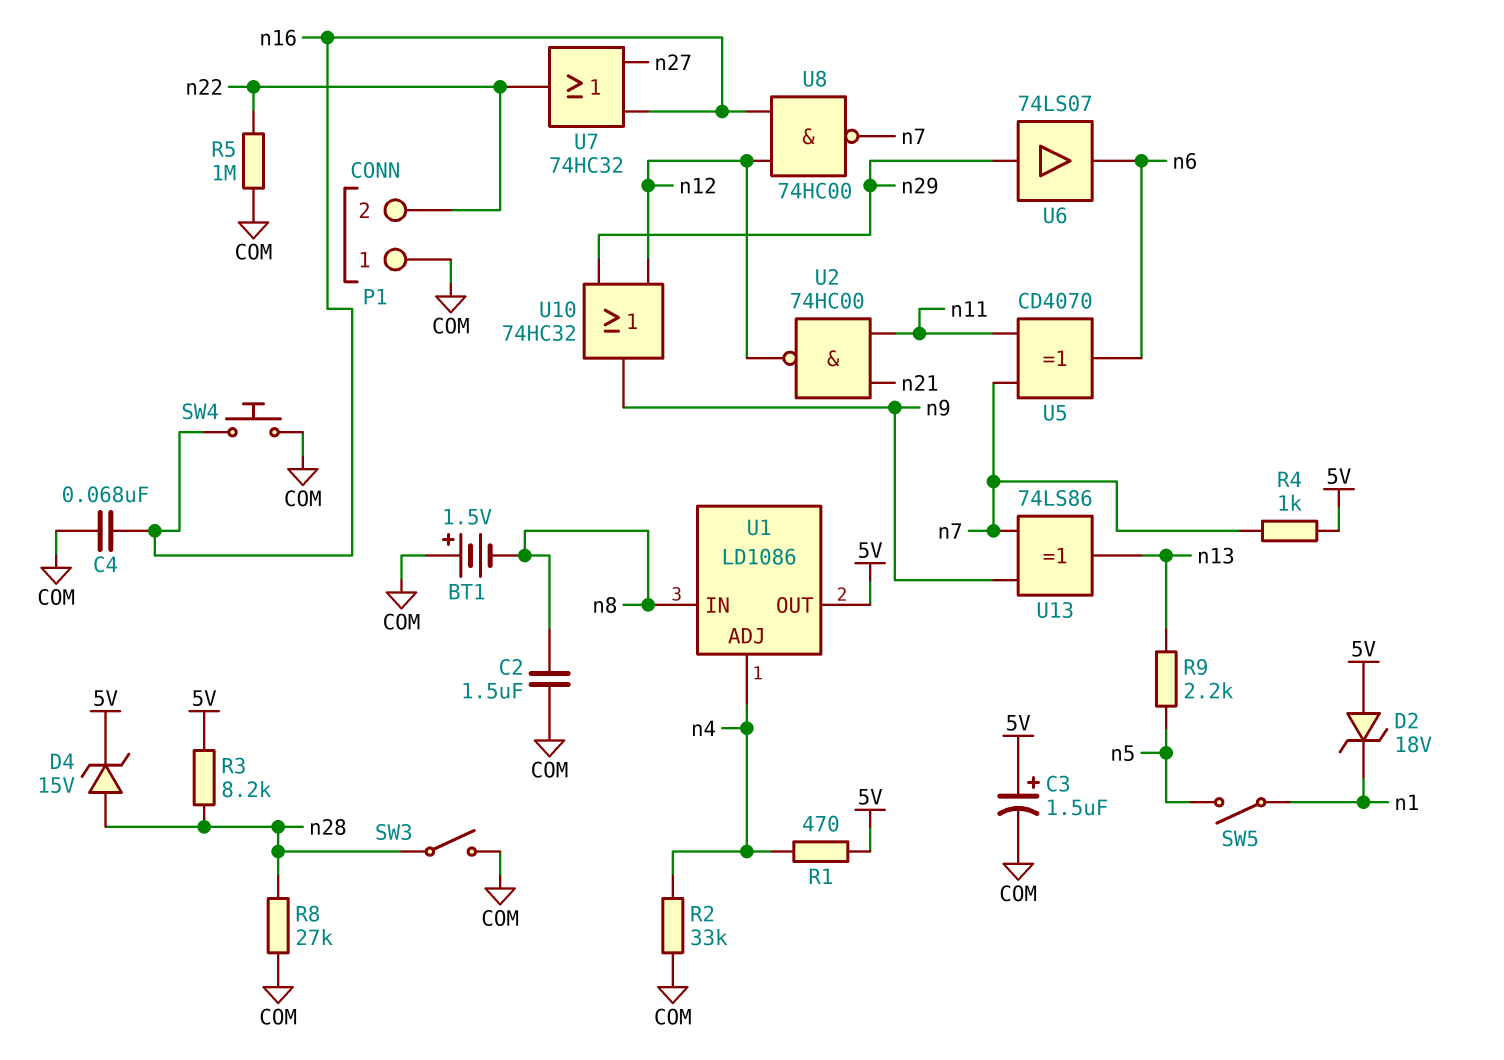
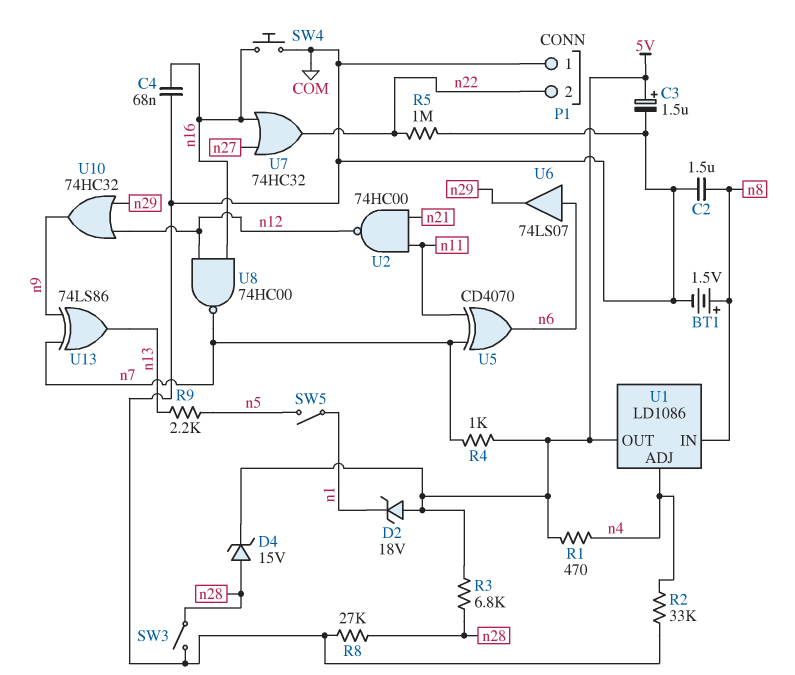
BT1: 1.5V (plus COM, minus n8) -> 1.5V (plus n8, minus COM)
R3: 8.2k (5V, n28) -> 6.8k (5V, n28)
U6: buffer 74LS07 (in n29, out n6) -> buffer 74LS07 (in n6, out n29)

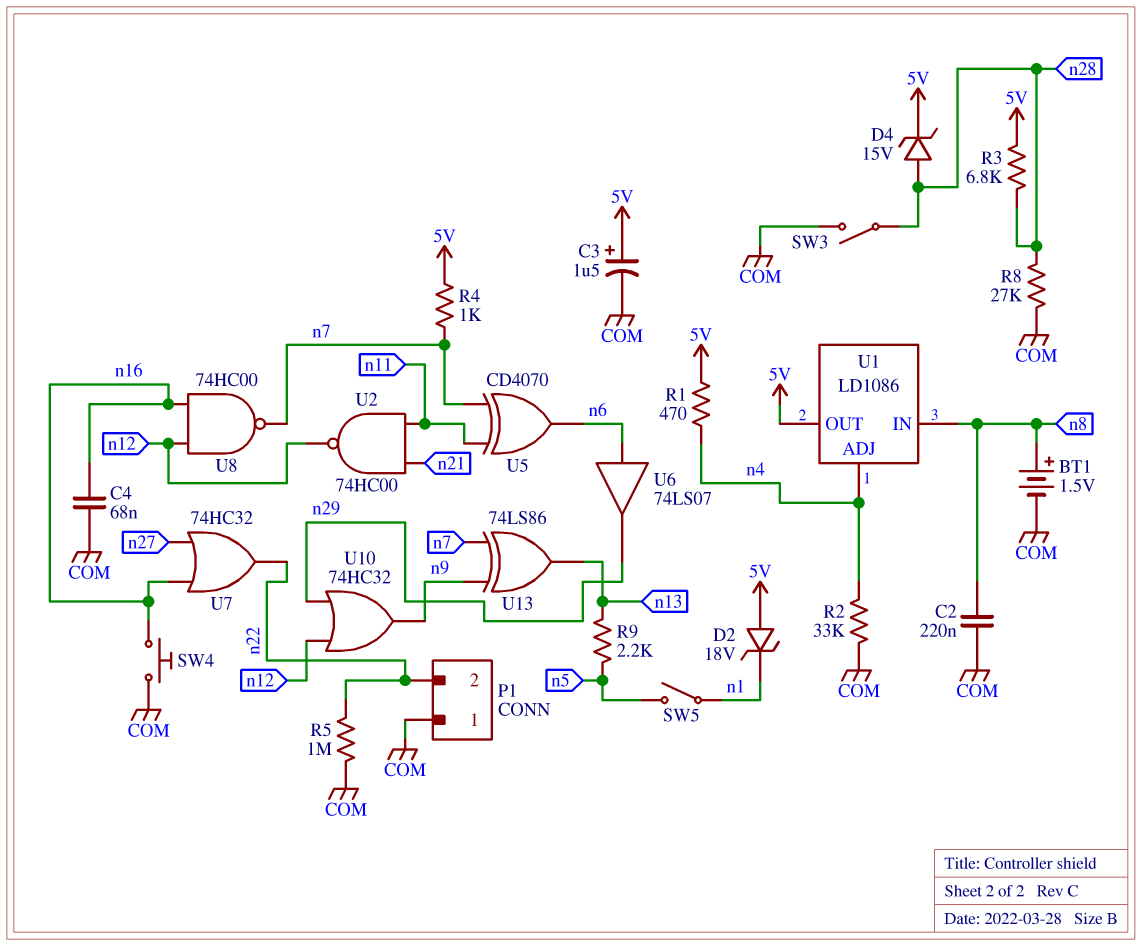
C2: 1.5uF (COM, n8) -> 220nF (COM, n8)

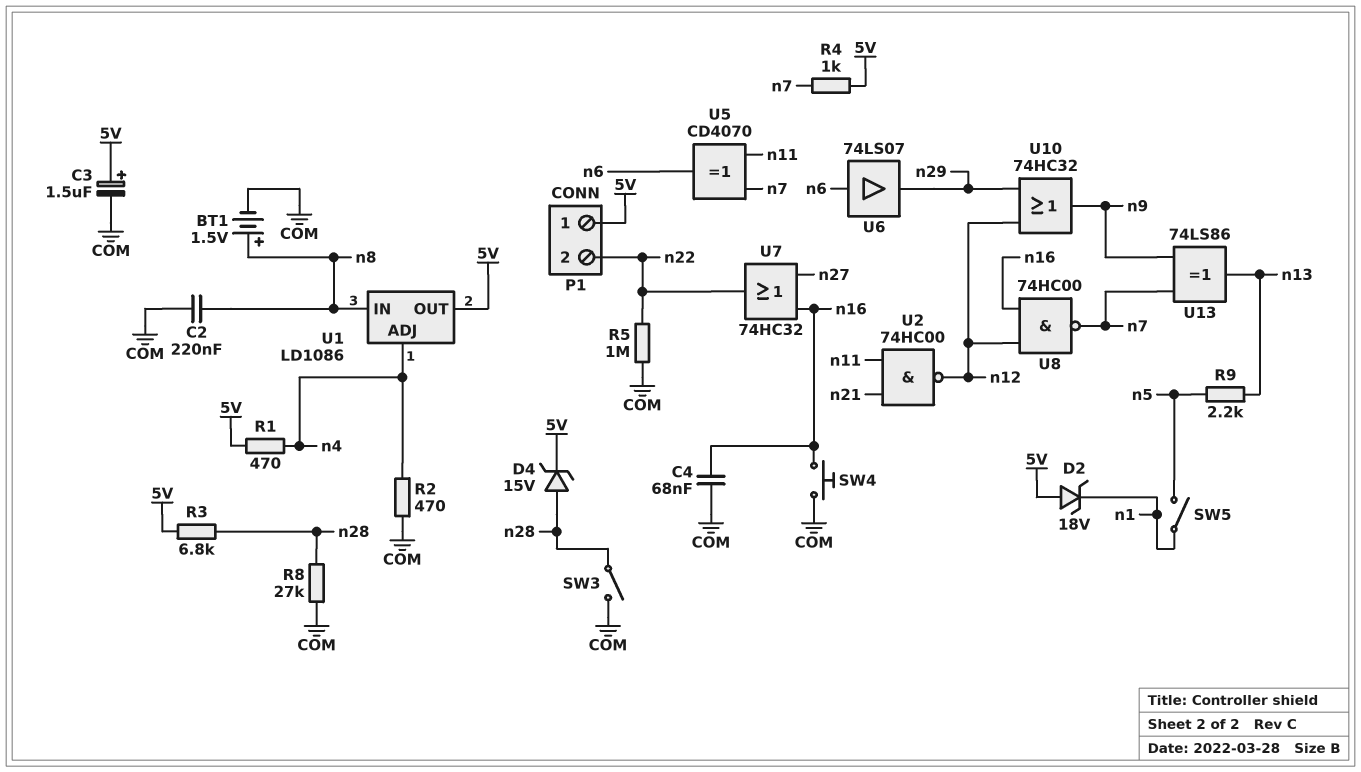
P1 pin 1: COM -> 5V
R2: 33k (COM, n4) -> 470 (COM, n4)

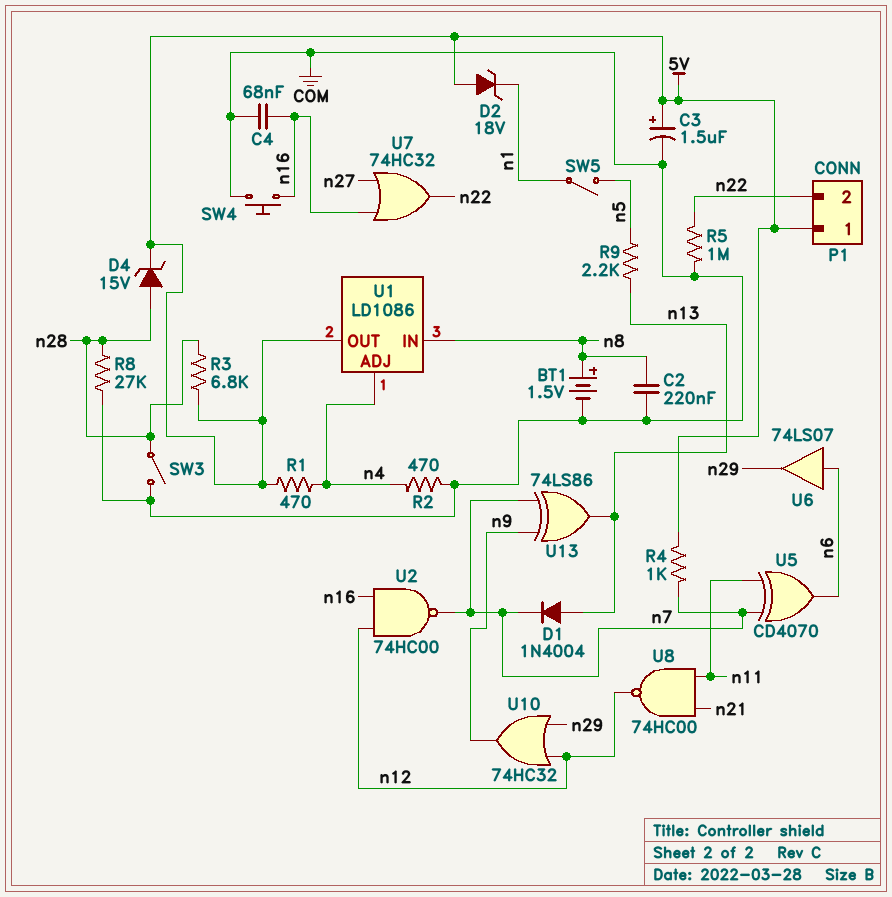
D1: none -> diode 1N4004 (A n13, K n7)
U2: NAND 74HC00 (in n11, in n21, out n12) -> NAND 74HC00 (in n12, in n16, out n7)
U8: NAND 74HC00 (in n12, in n16, out n7) -> NAND 74HC00 (in n11, in n21, out n12)

